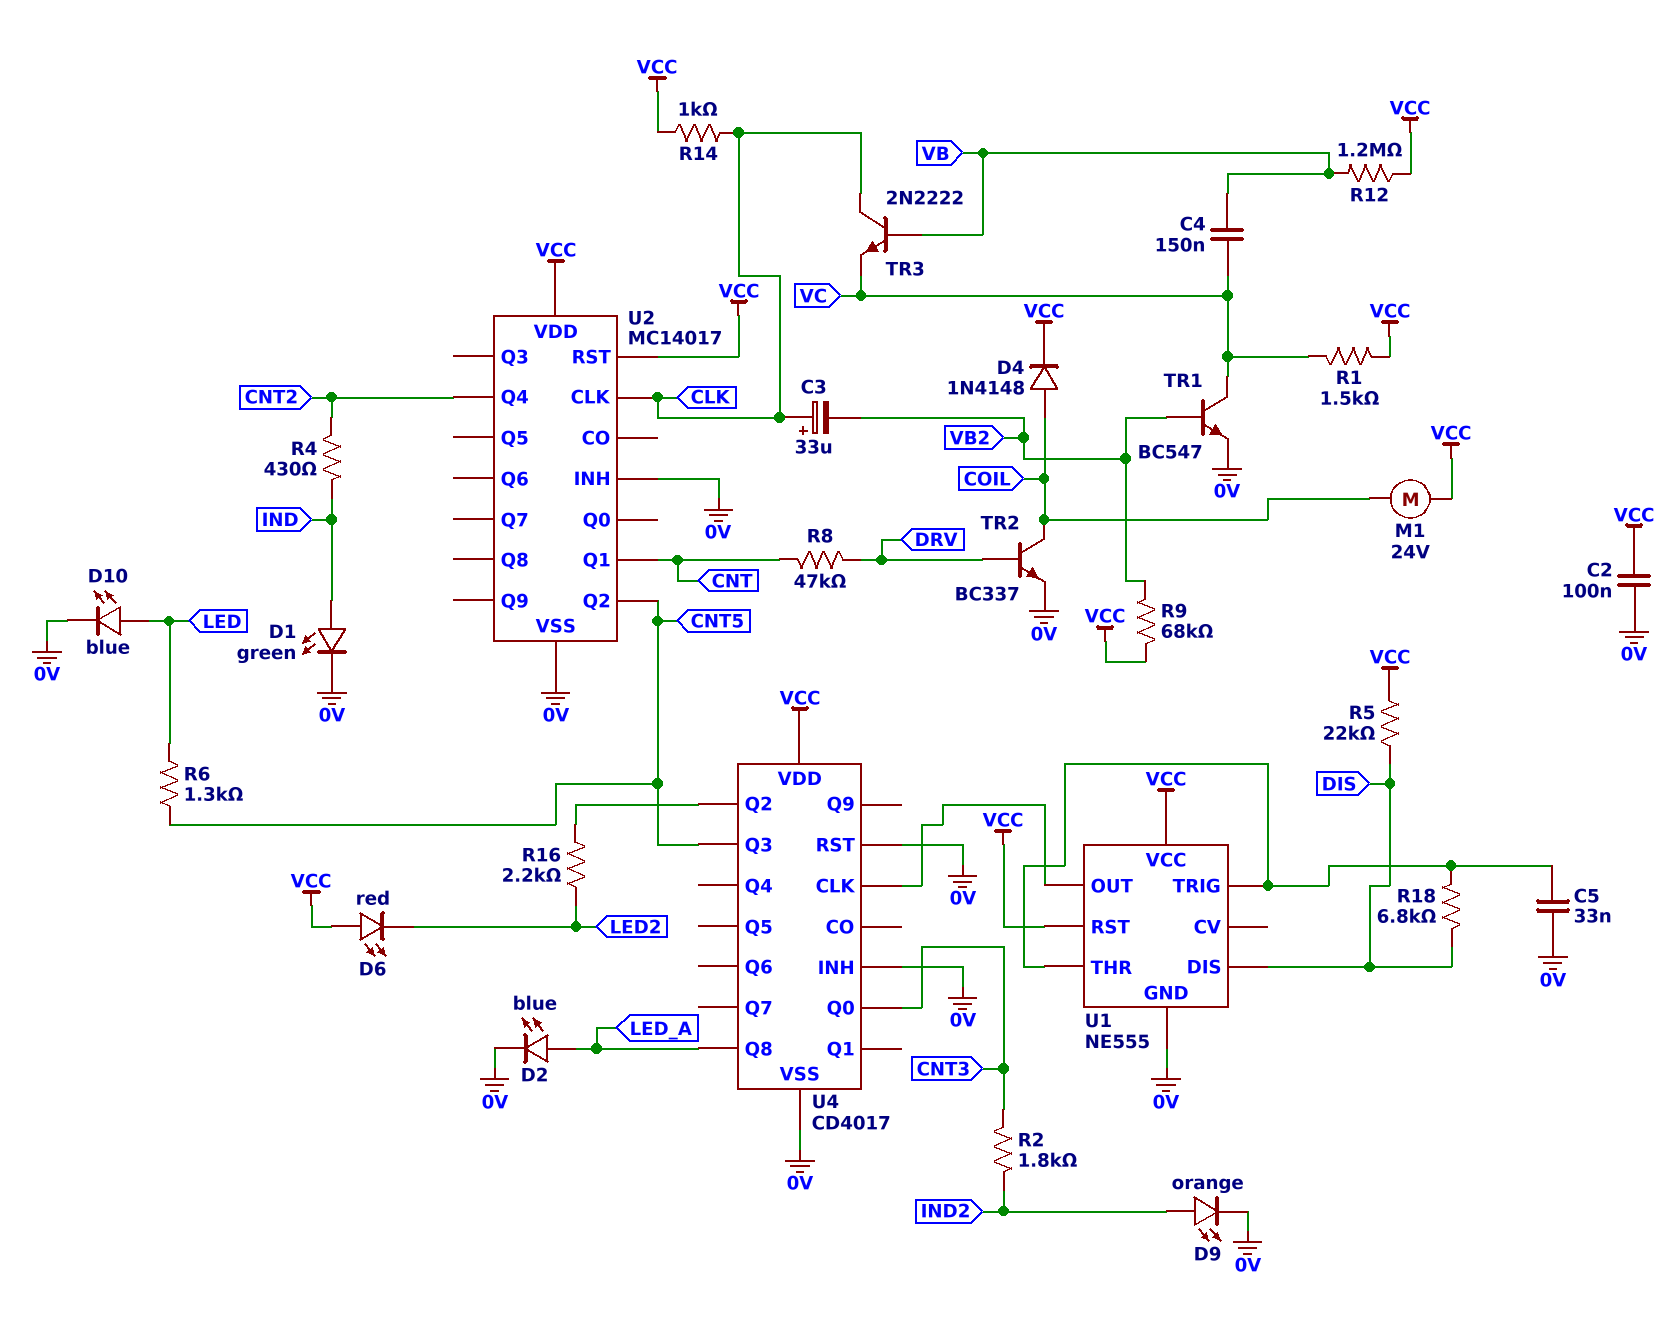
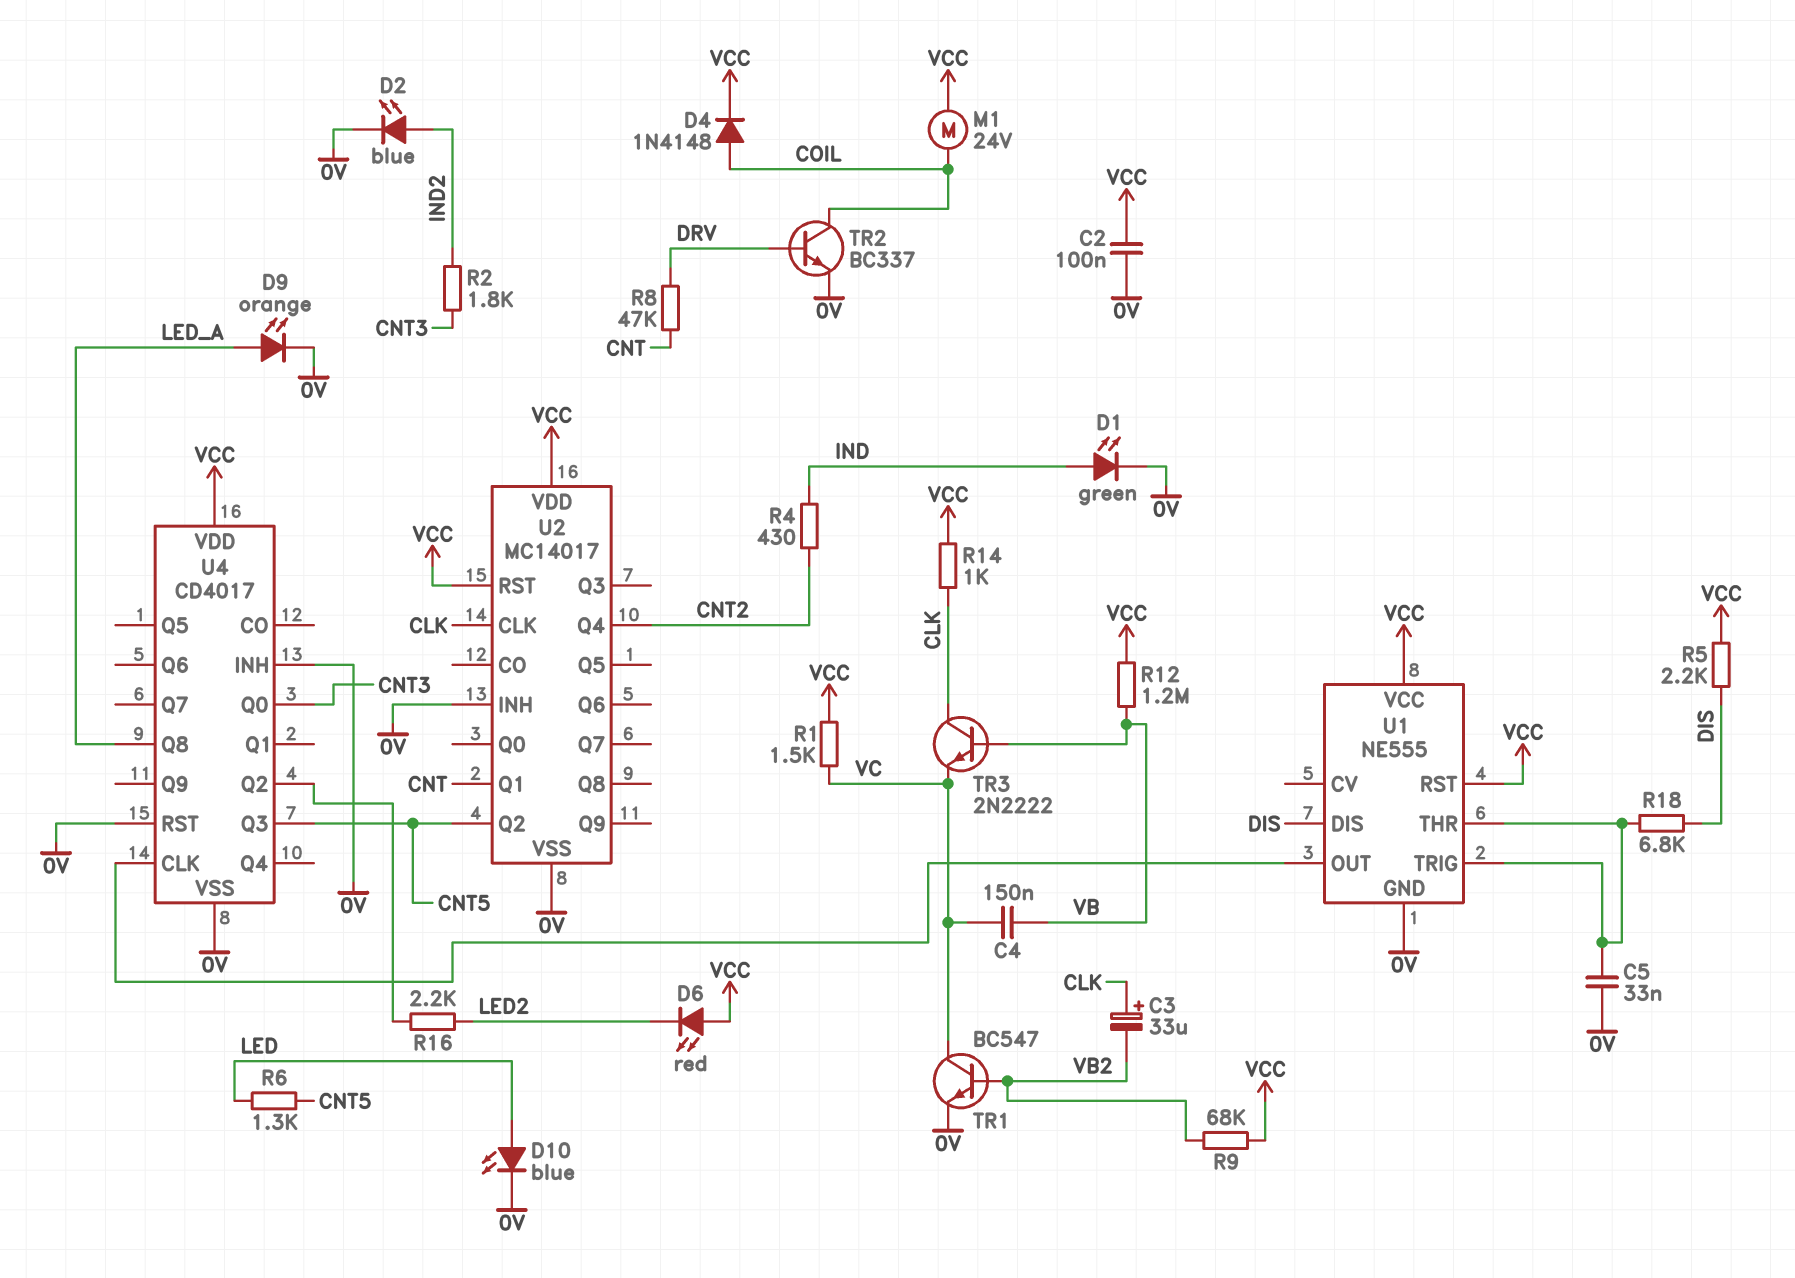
D2: LED blue (A LED_A, K 0V) -> LED blue (A IND2, K 0V)
D9: LED orange (A IND2, K 0V) -> LED orange (A LED_A, K 0V)
R5: 22k (DIS, VCC) -> 2.2k (DIS, VCC)

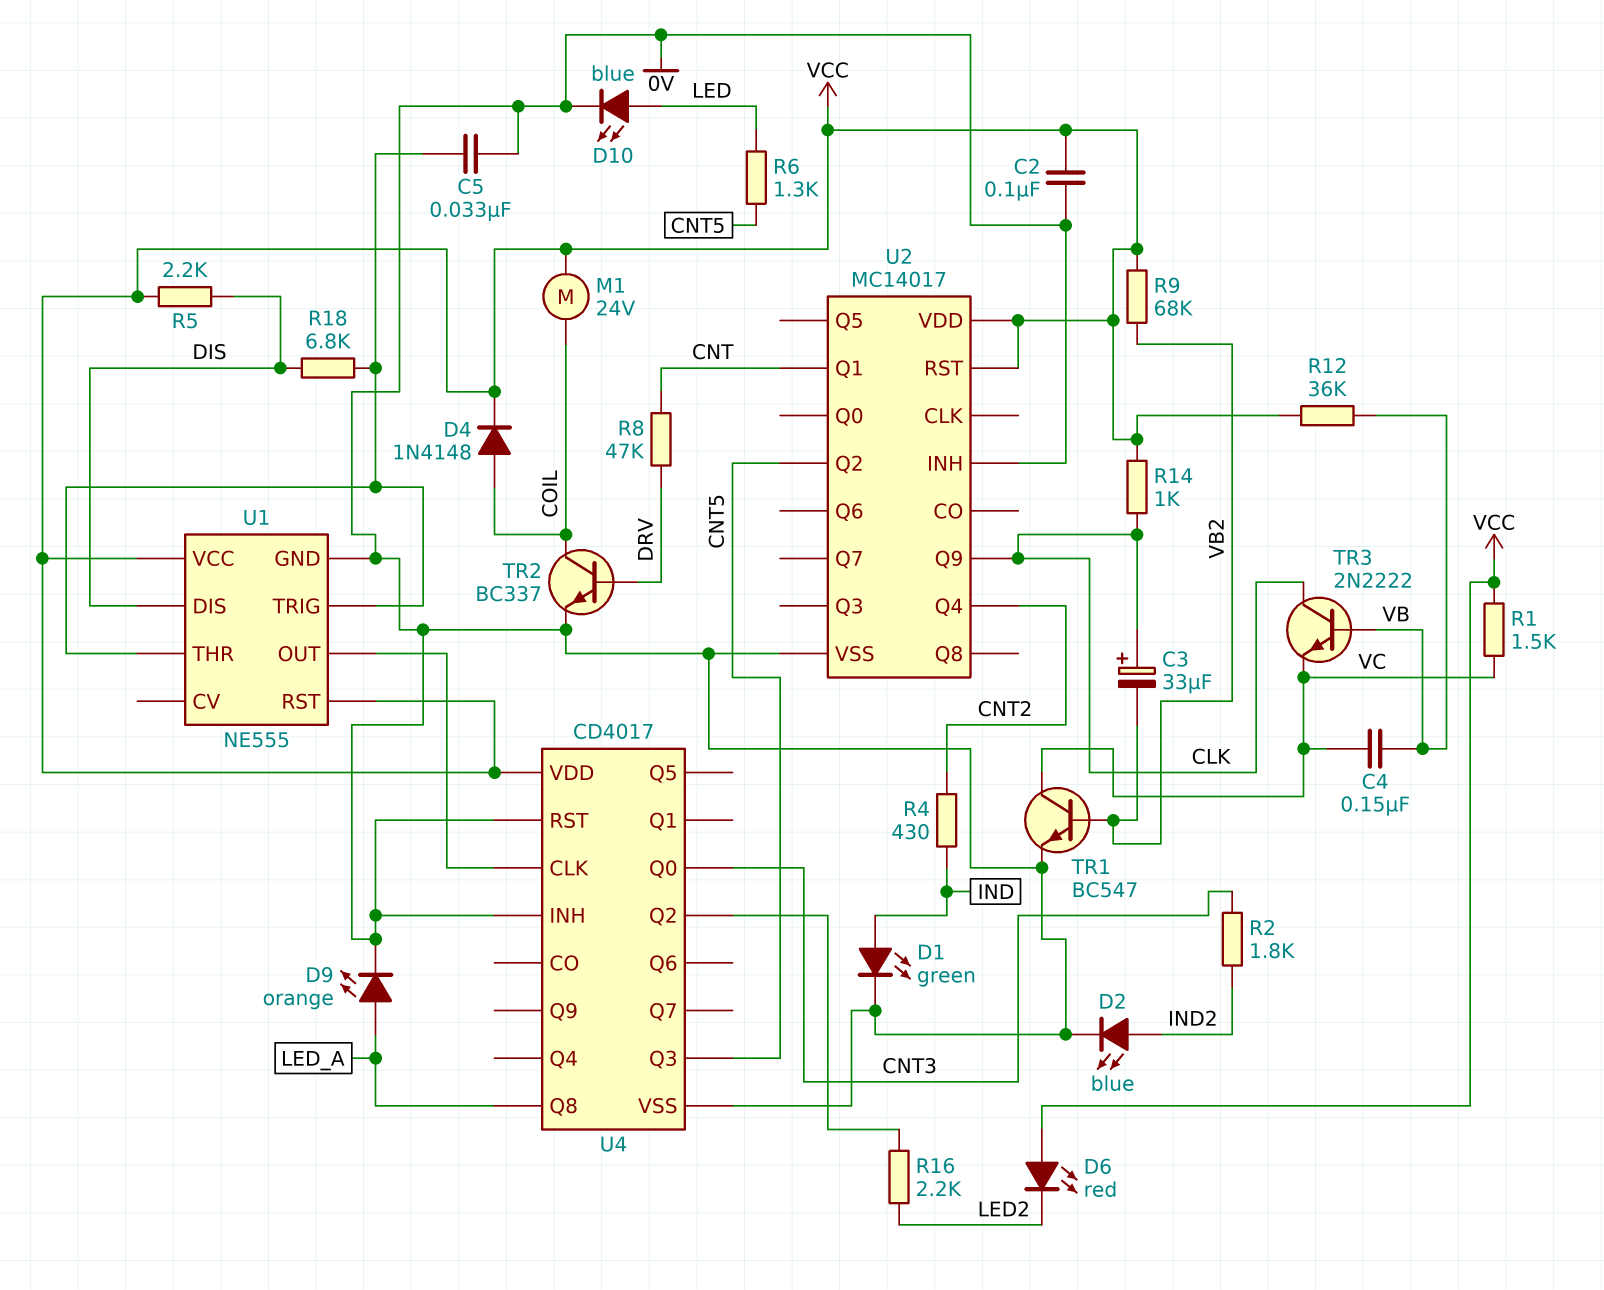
R12: 1.2M (VB, VCC) -> 36k (VB, VCC)
U2 pin CLK: CLK -> none
U2 pin Q9: none -> CLK

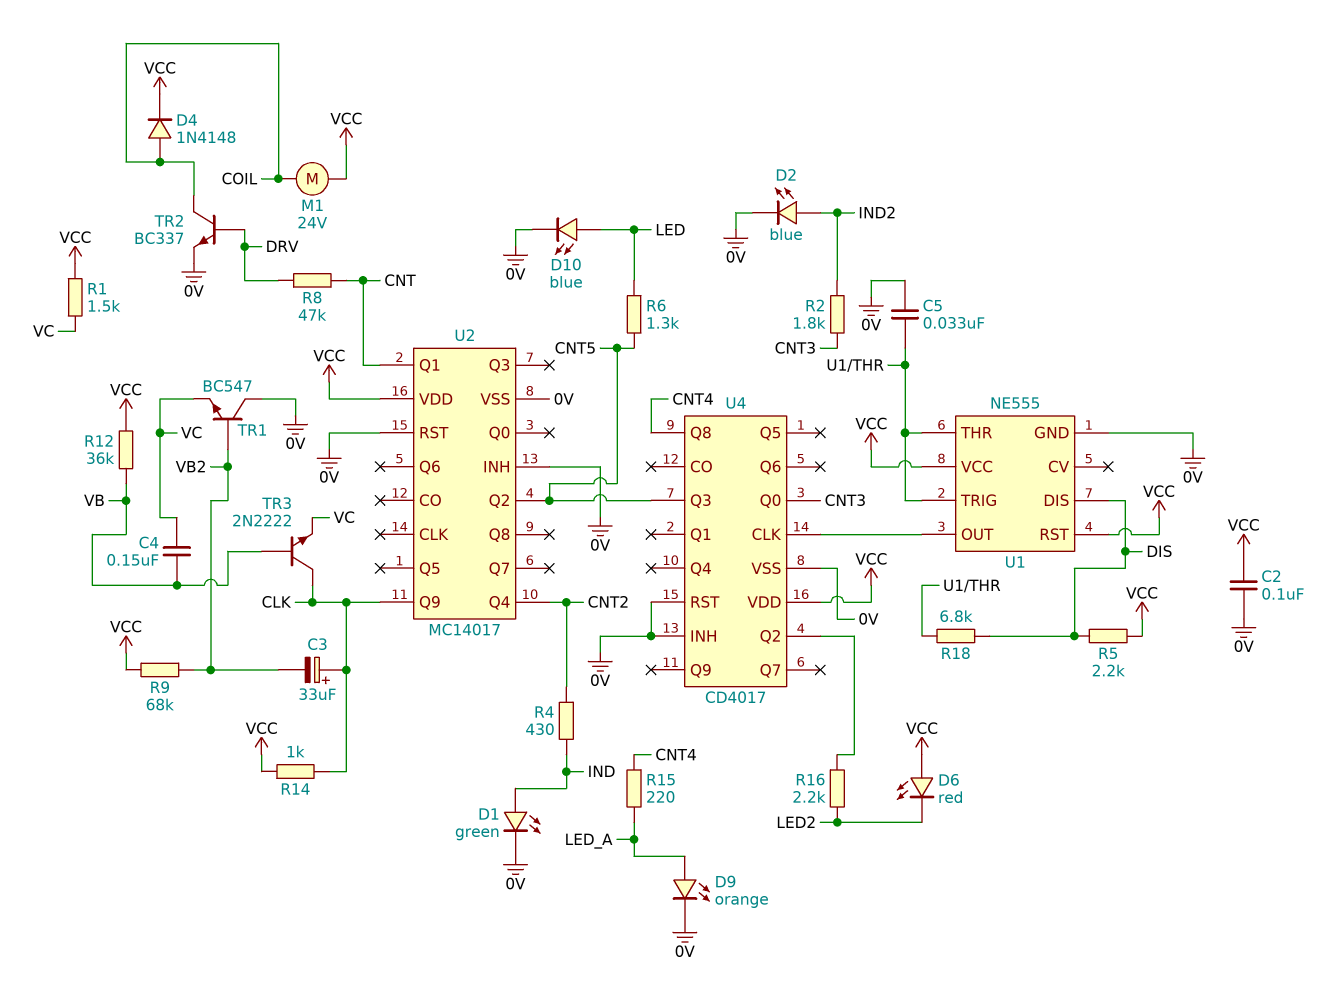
R15: none -> 220 (CNT4, LED_A)
TR1: NPN BC547 (B VB2, C VC, E 0V) -> NPN BC547 (B VB2, C 0V, E VC)
U2 pin RST: VCC -> 0V
U4 pin Q8: LED_A -> CNT4

